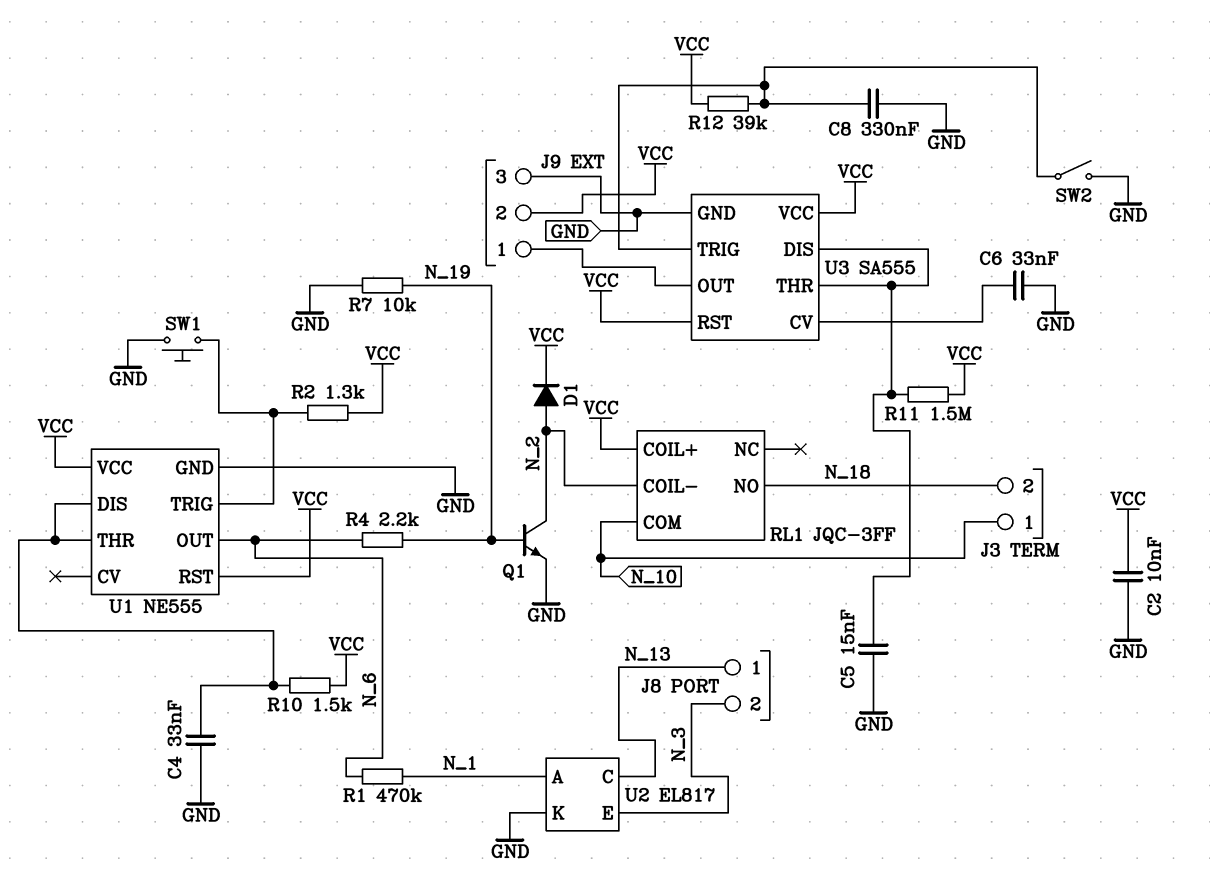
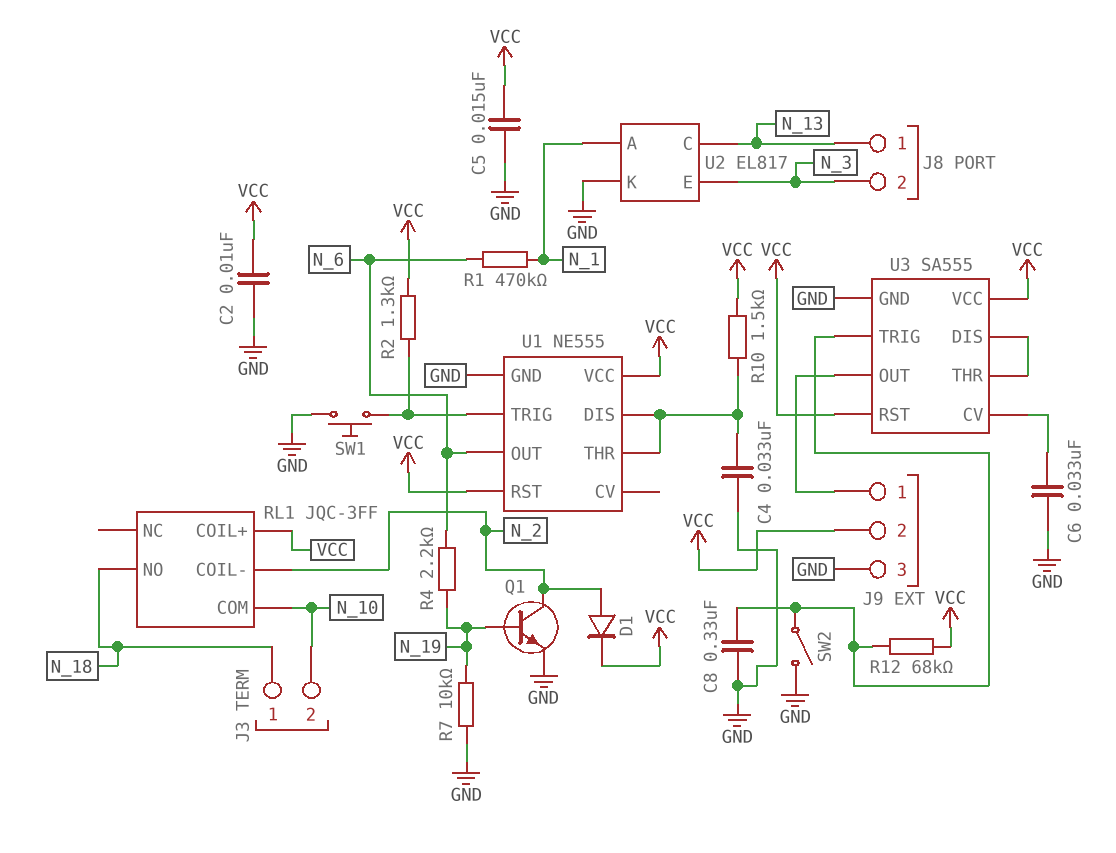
C5: 15nF (GND, U3/DIS) -> 15nF (GND, VCC)
J3 pin 1: N_10 -> N_18
J3 pin 2: N_18 -> N_10
R11: 1.5M (U3/DIS, VCC) -> none
R12: 39k (U3/TRIG, VCC) -> 68k (U3/TRIG, VCC)

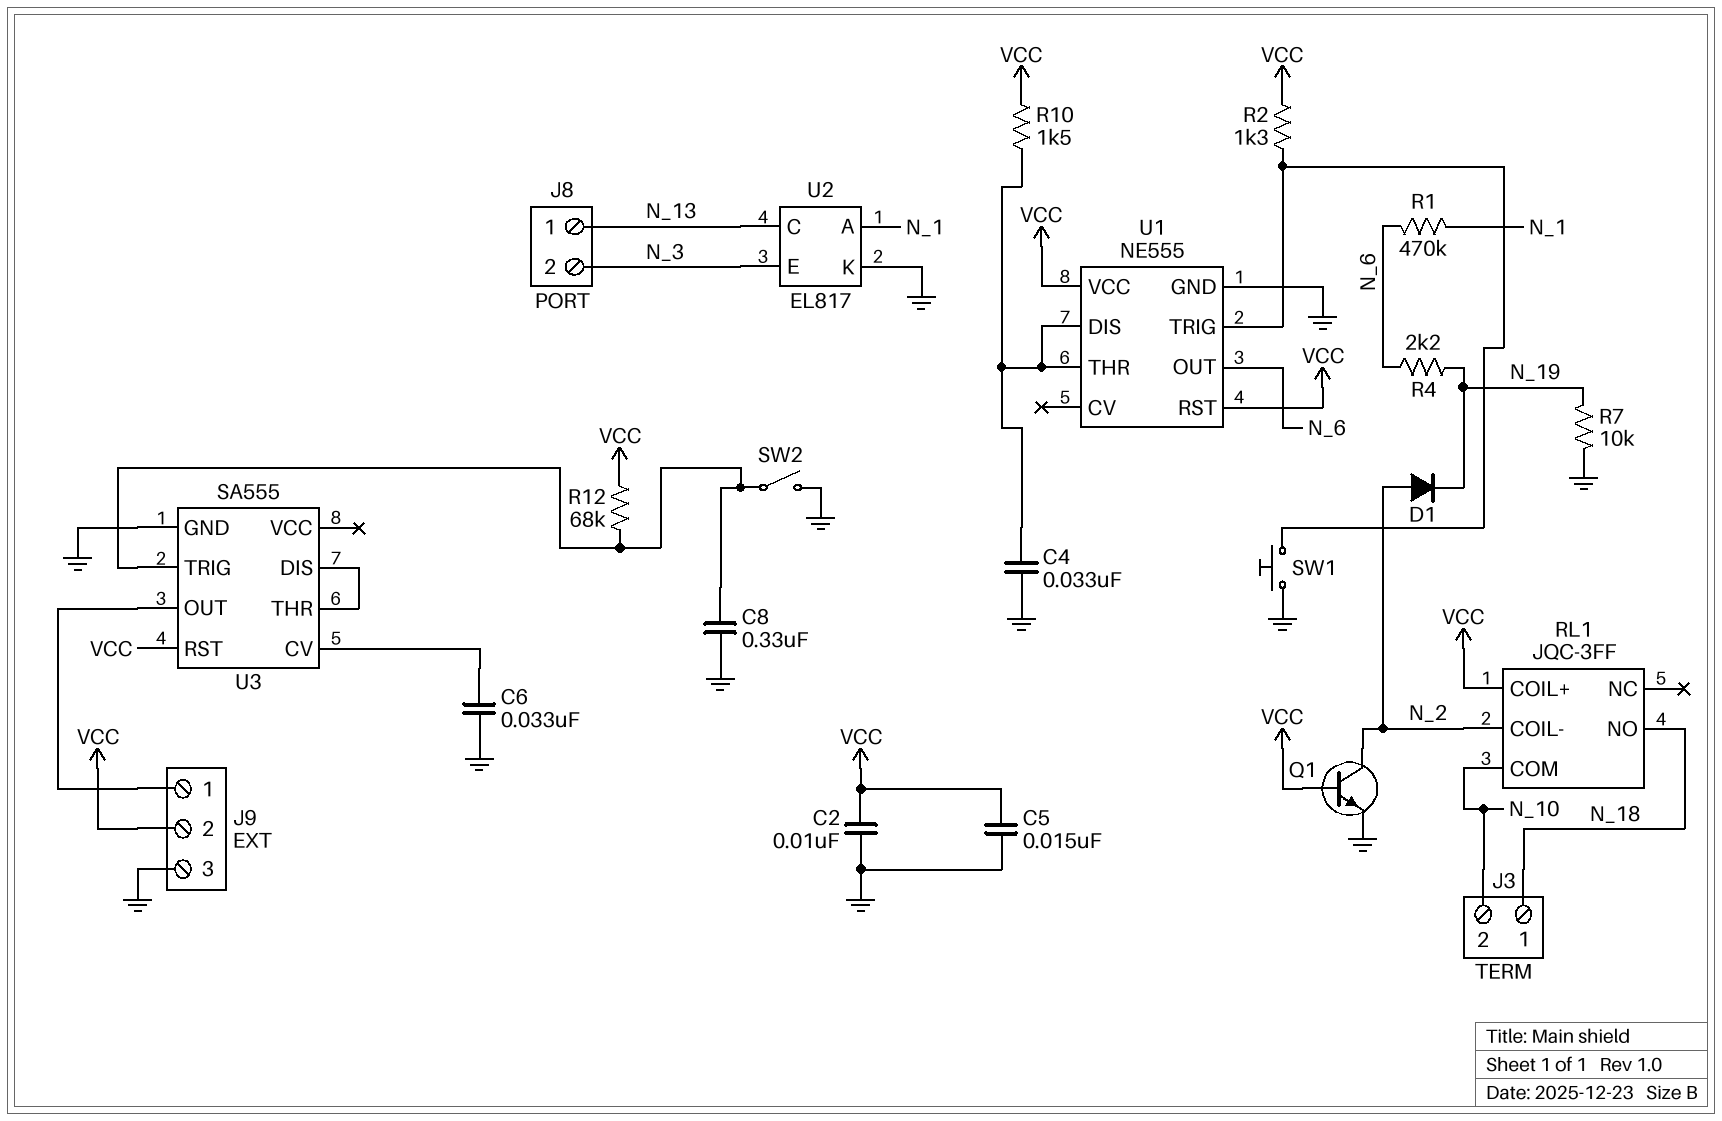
D1: diode (A N_2, K VCC) -> diode (A N_2, K N_19)
Q1: NPN (B N_19, C N_2, E GND) -> NPN (B VCC, C N_2, E GND)
U3 pin VCC: VCC -> none

